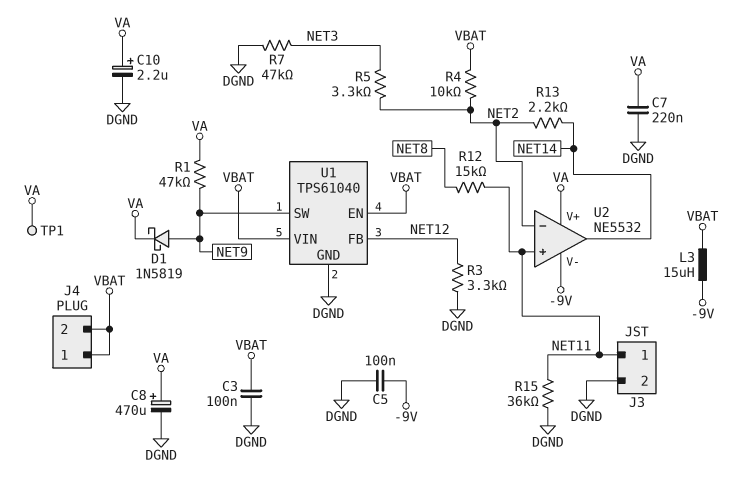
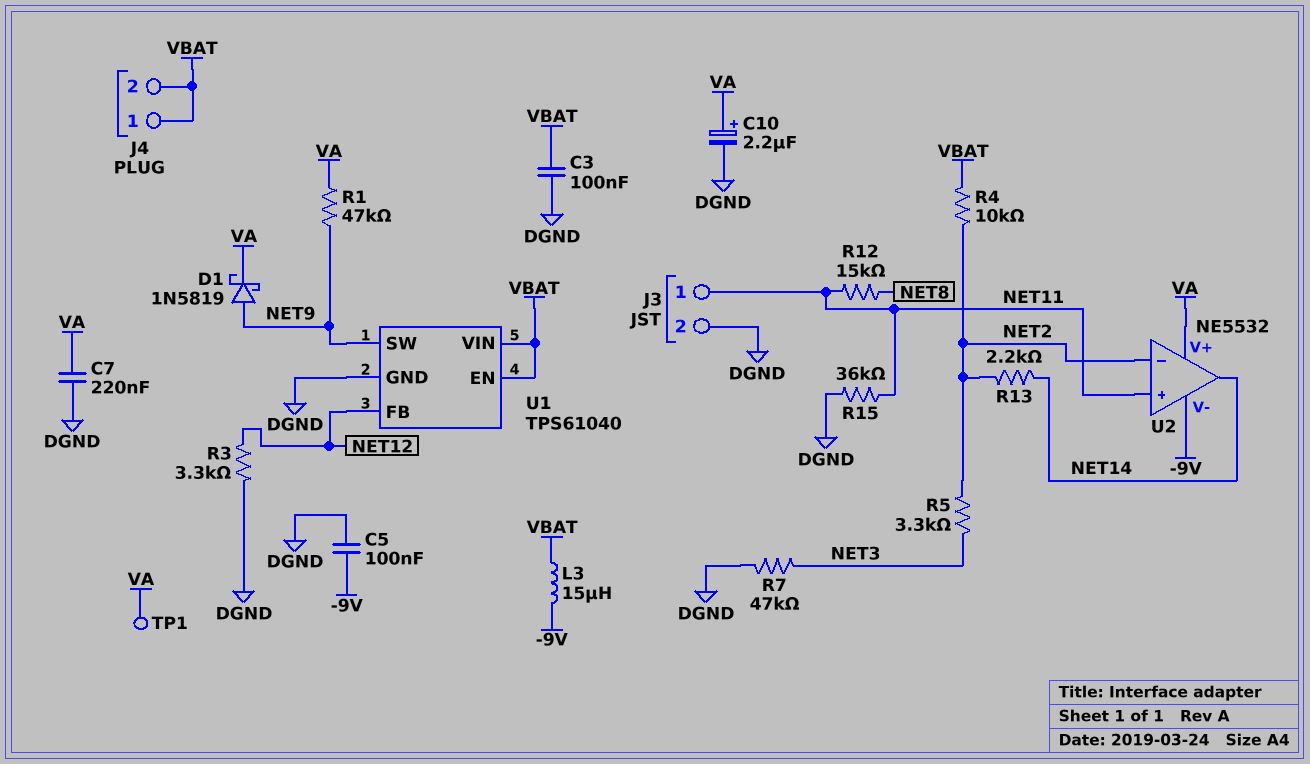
C8: 470uF (plus VA, minus DGND) -> none

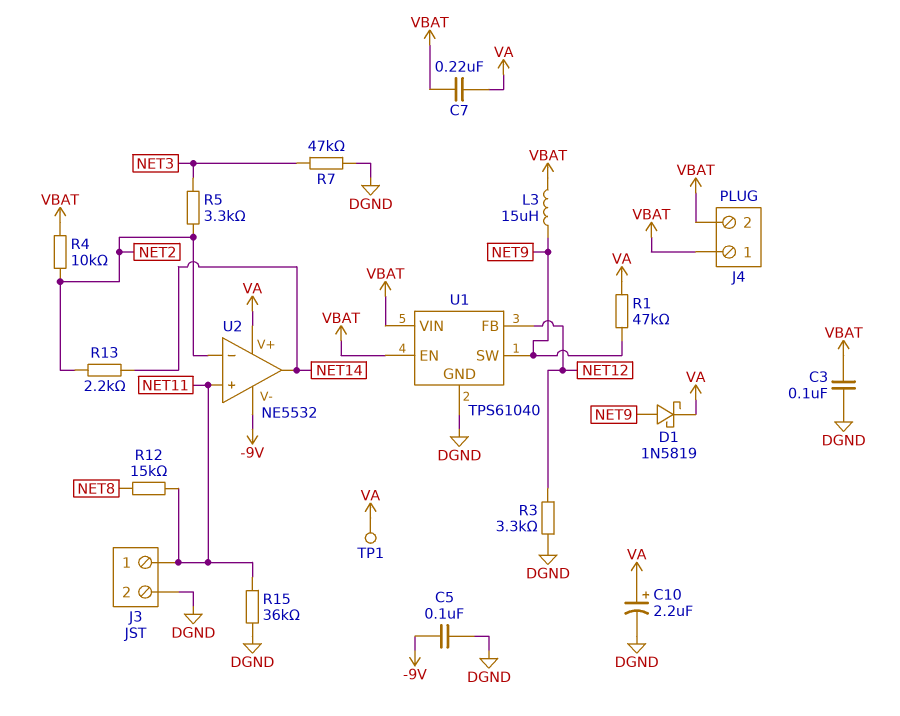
C7: 220nF (DGND, VA) -> 220nF (VA, VBAT)
L3: 15uH (-9V, VBAT) -> 15uH (NET9, VBAT)

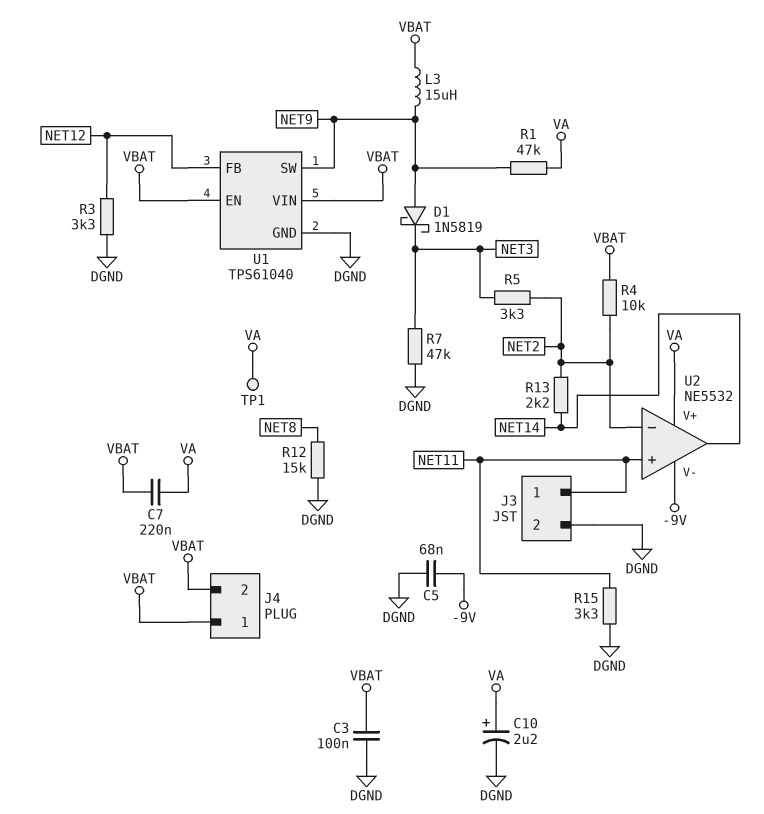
C5: 100nF (-9V, DGND) -> 68nF (-9V, DGND)
D1: schottky 1N5819 (A NET9, K VA) -> schottky 1N5819 (A NET9, K NET3)
R12: 15k (NET8, NET11) -> 15k (DGND, NET8)
R15: 36k (DGND, NET11) -> 3.3k (DGND, NET11)

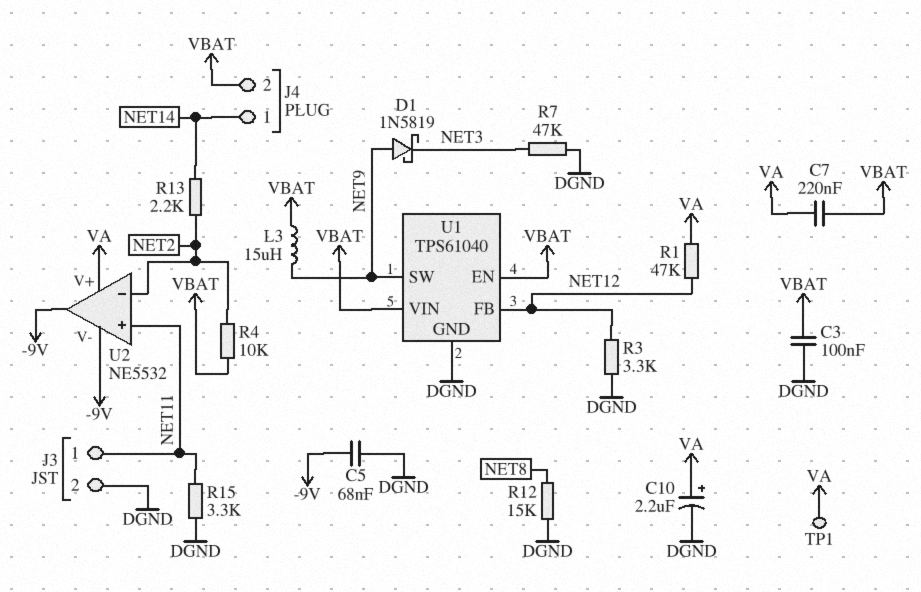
J4 pin 1: VBAT -> NET14
R1: 47k (NET9, VA) -> 47k (NET12, VA)
R5: 3.3k (NET2, NET3) -> none
U2 pin out: NET14 -> -9V

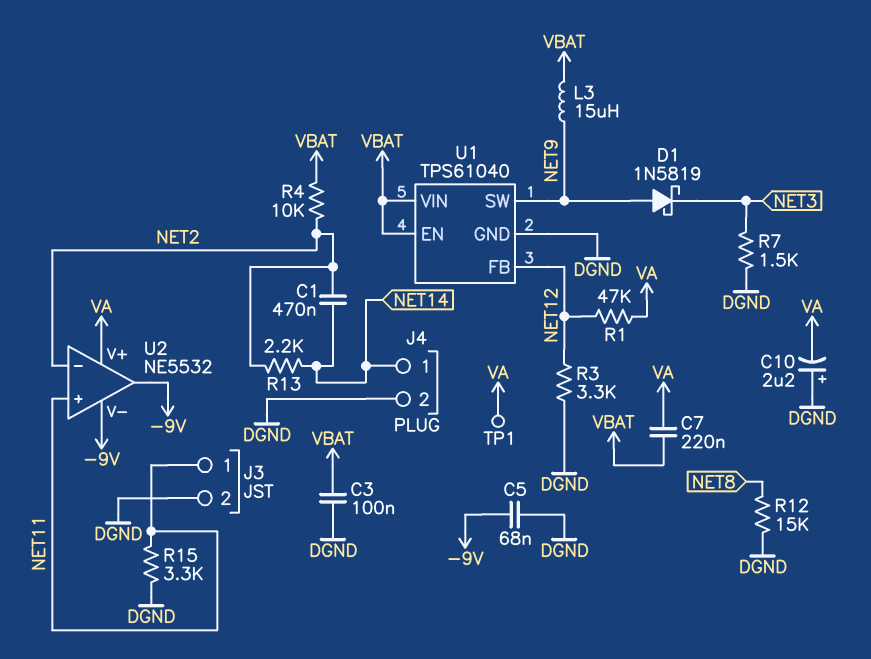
C1: none -> 470nF (NET2, NET14)
C10: 2.2uF (plus VA, minus DGND) -> 2.2uF (plus DGND, minus VA)
J4 pin 2: VBAT -> DGND
R7: 47k (DGND, NET3) -> 1.5k (DGND, NET3)

